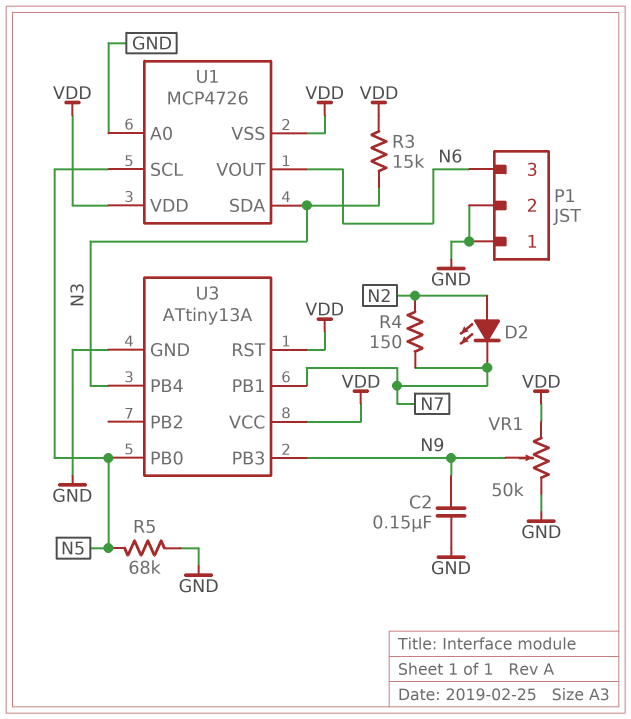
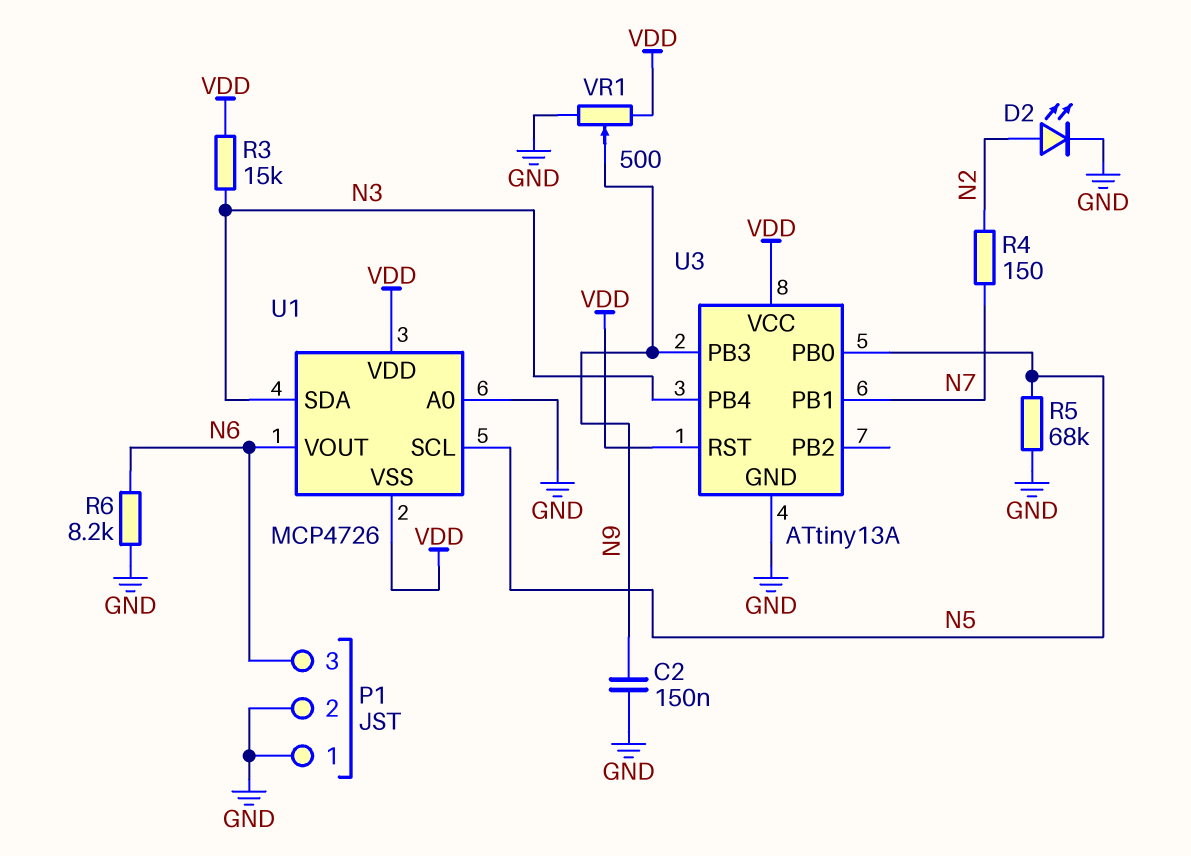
D2: LED (A N2, K N7) -> LED (A N2, K GND)
R6: none -> 8.2k (GND, N6)
VR1: 50k (GND, VDD, wiper N9) -> 500 (GND, VDD, wiper N9)

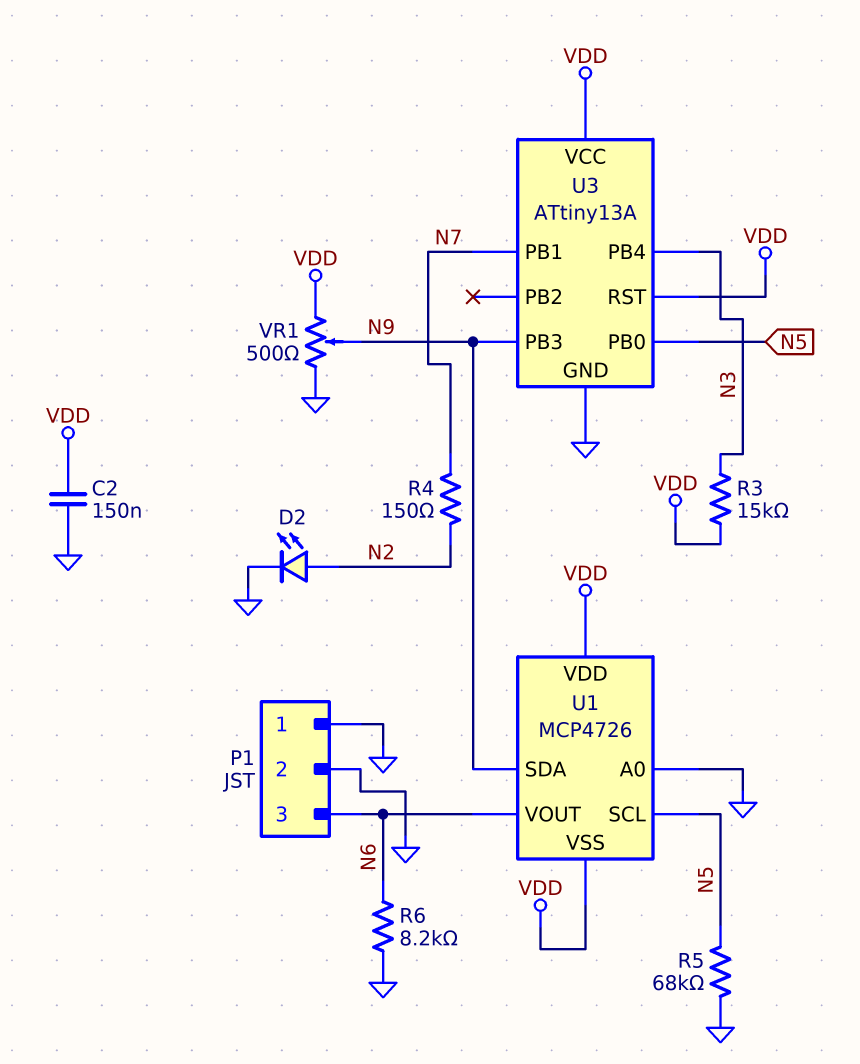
C2: 150nF (GND, N9) -> 150nF (GND, VDD)
U1 pin SDA: N3 -> N9

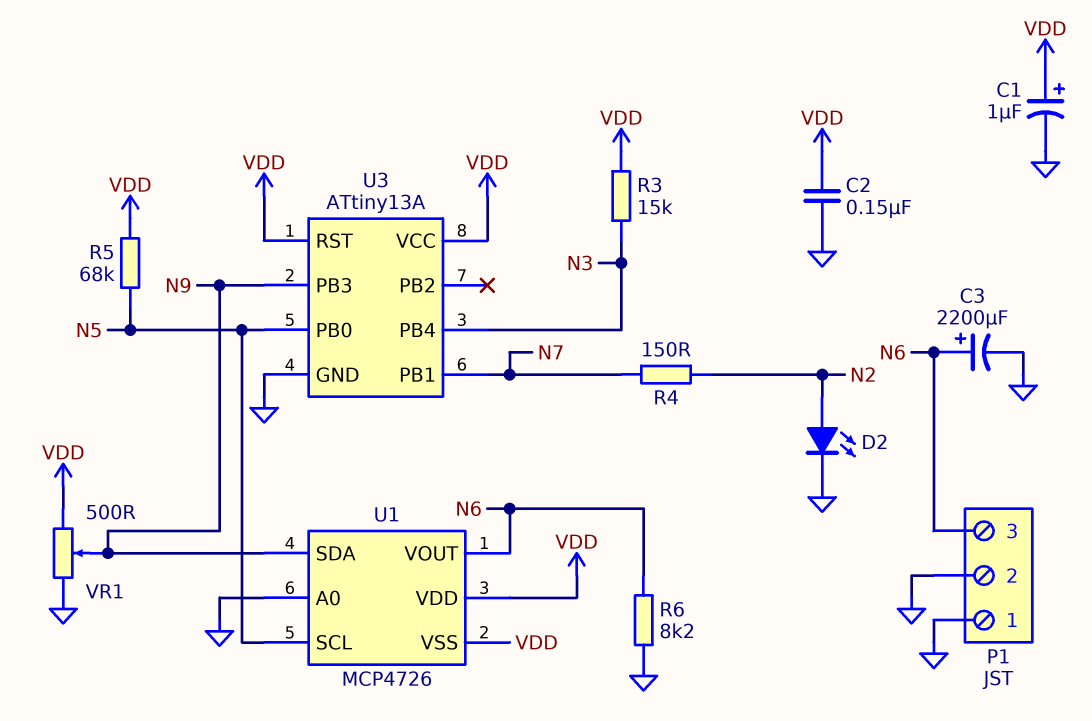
C1: none -> 1uF (plus VDD, minus GND)
C3: none -> 2200uF (plus N6, minus GND)
R5: 68k (GND, N5) -> 68k (N5, VDD)

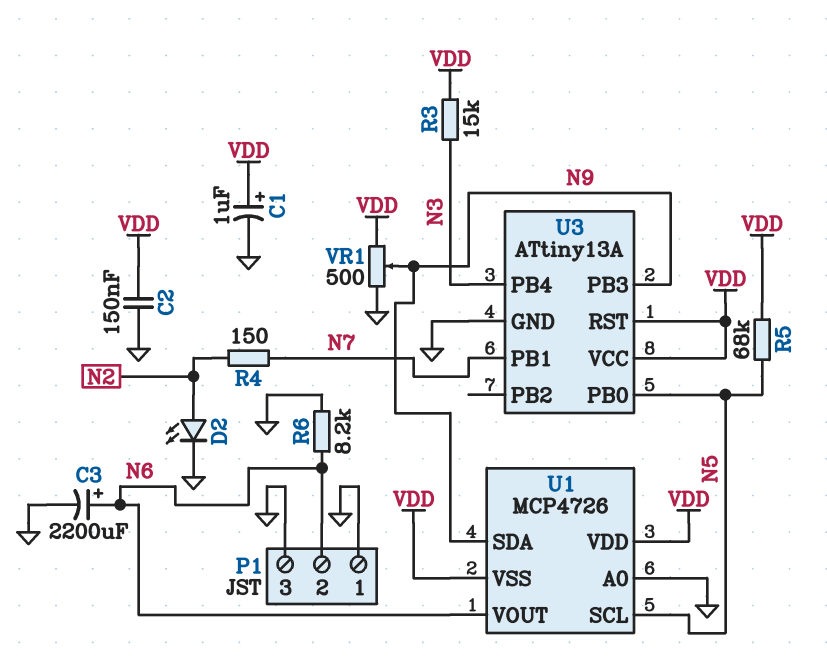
P1 pin 2: GND -> N6
P1 pin 3: N6 -> GND

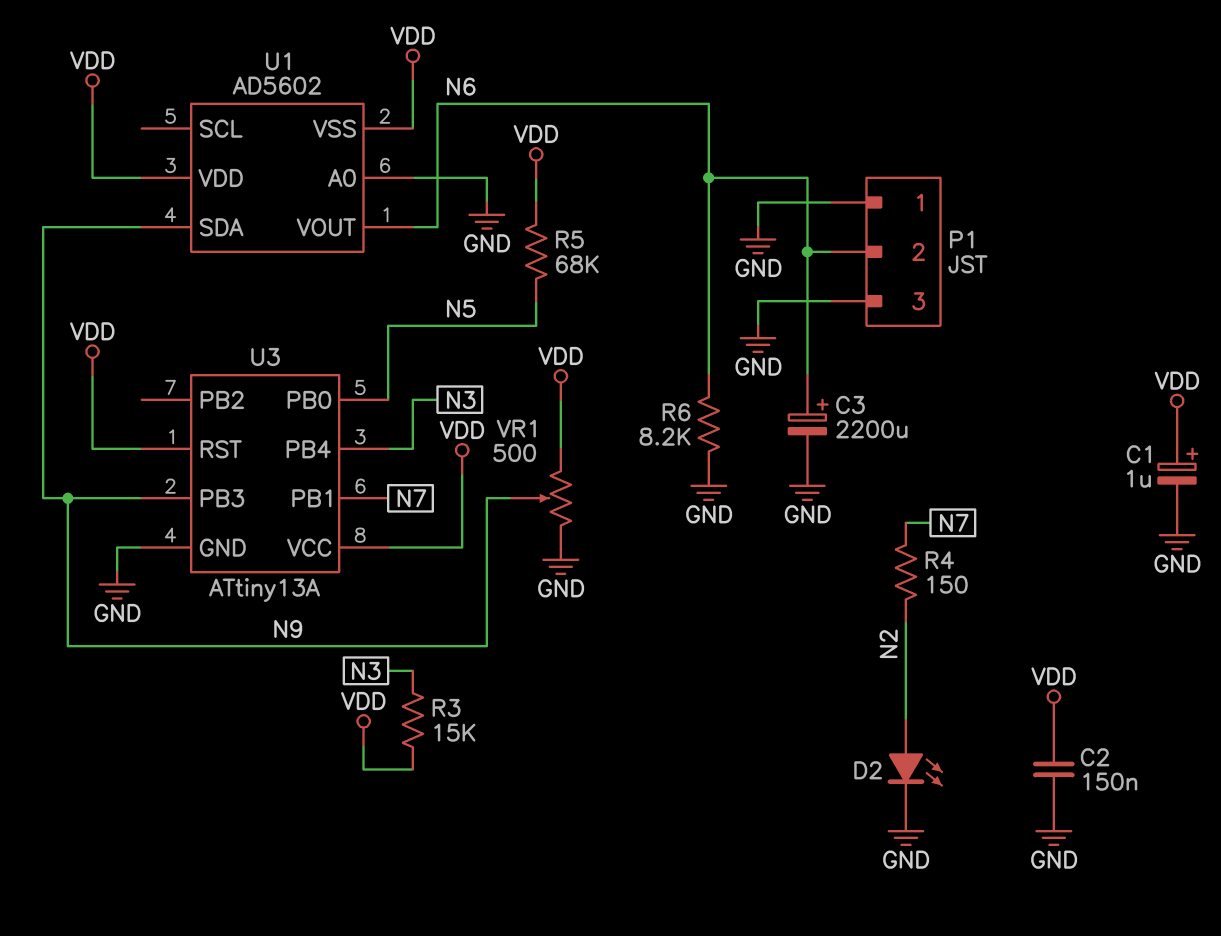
U1: MCP4726 -> AD5602
U1 pin SCL: N5 -> none

